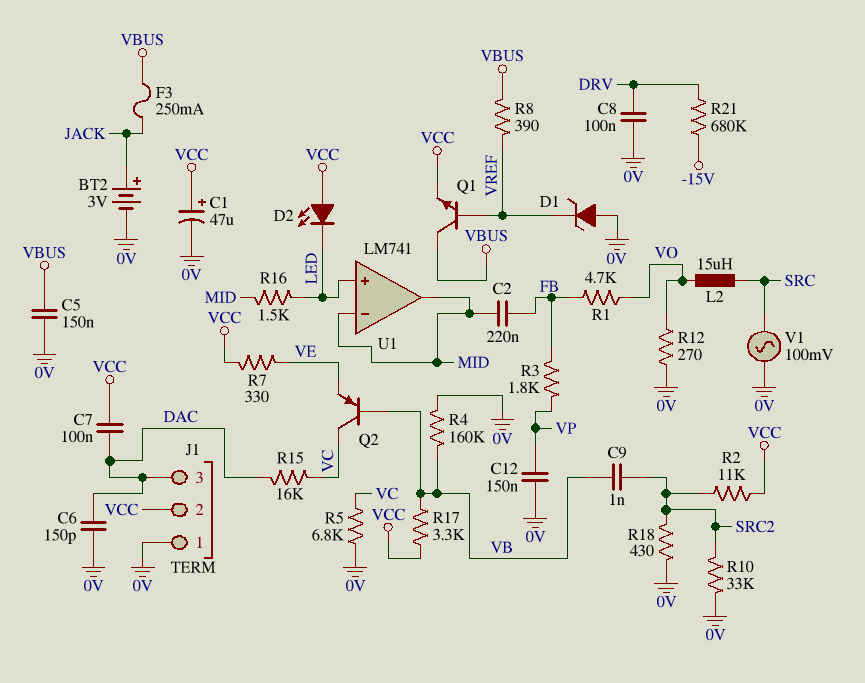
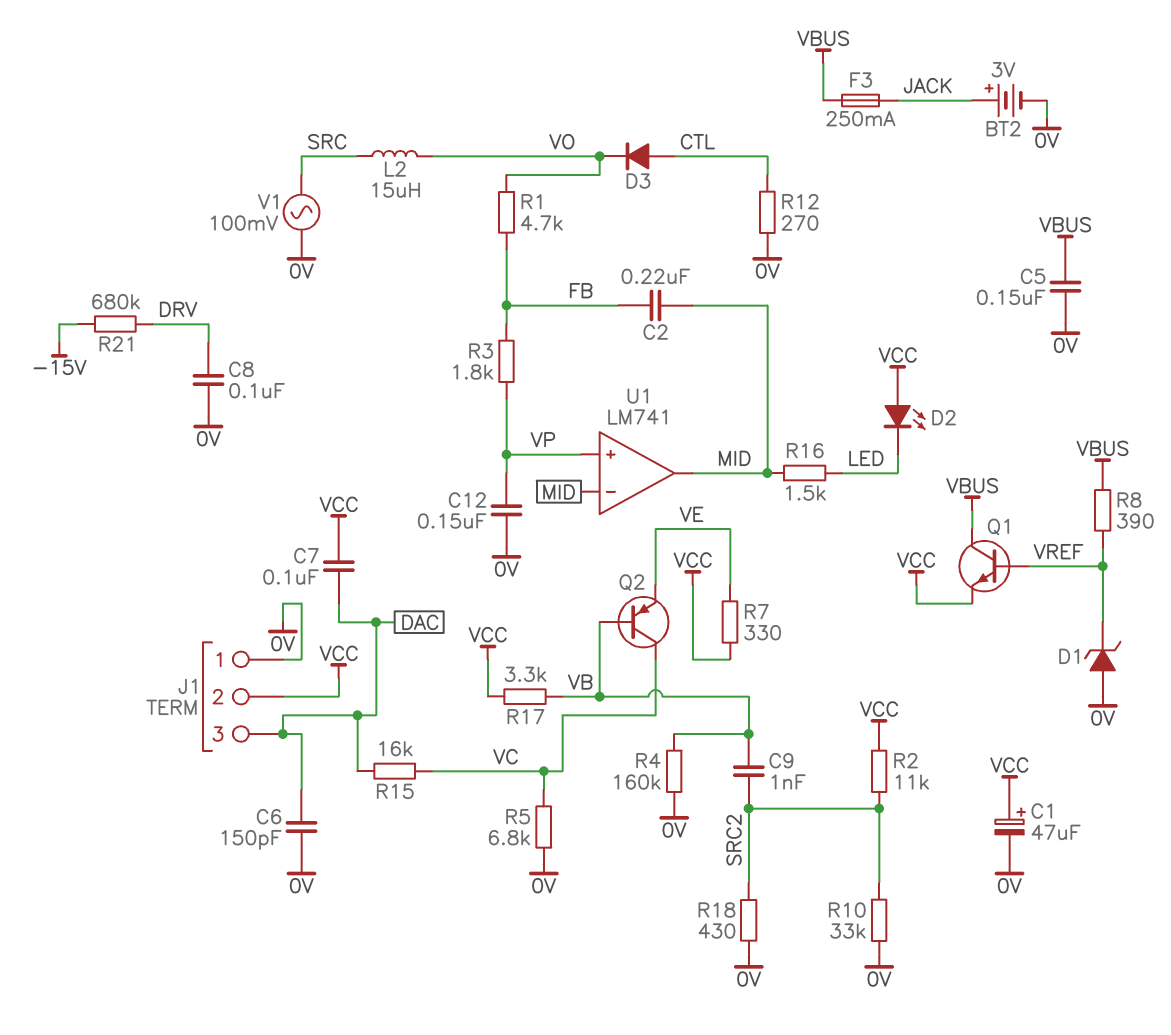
D3: none -> diode (A CTL, K VO)
R12: 270 (0V, VO) -> 270 (0V, CTL)
U1 pin in+: LED -> VP

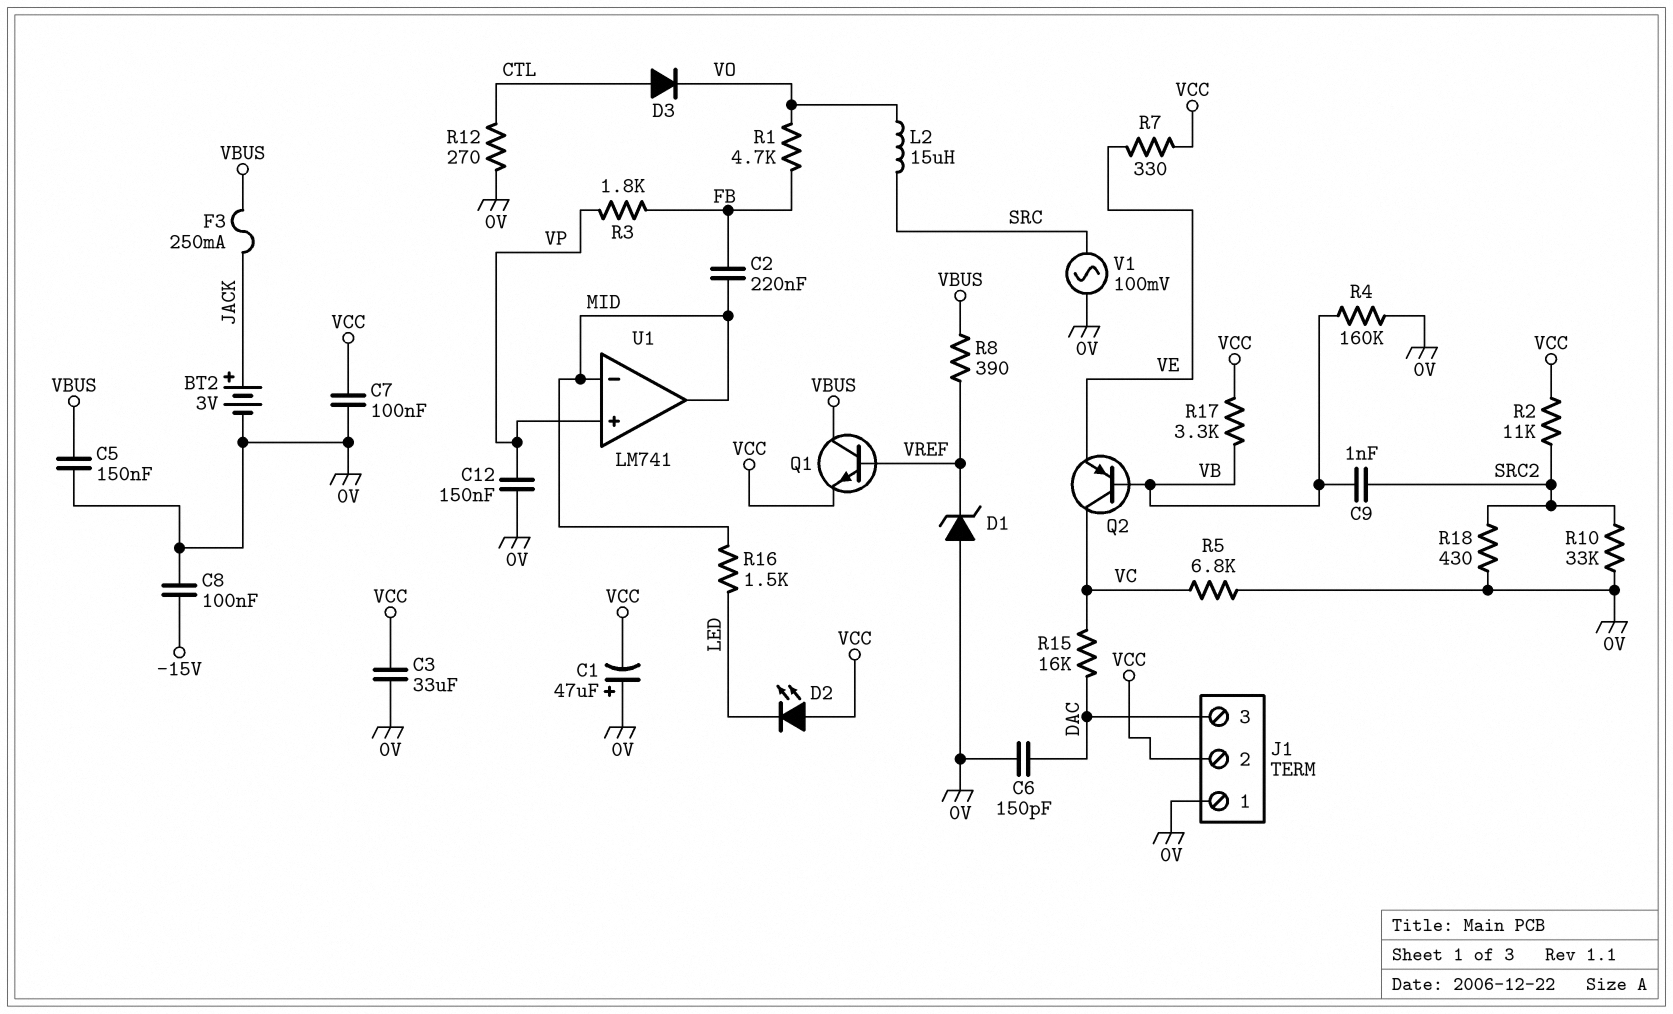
C1: 47uF (plus VCC, minus 0V) -> 47uF (plus 0V, minus VCC)
C3: none -> 33uF (0V, VCC)
C7: 100nF (DAC, VCC) -> 100nF (0V, VCC)
C8: 100nF (0V, DRV) -> 100nF (-15V, 0V)
R21: 680k (-15V, DRV) -> none

